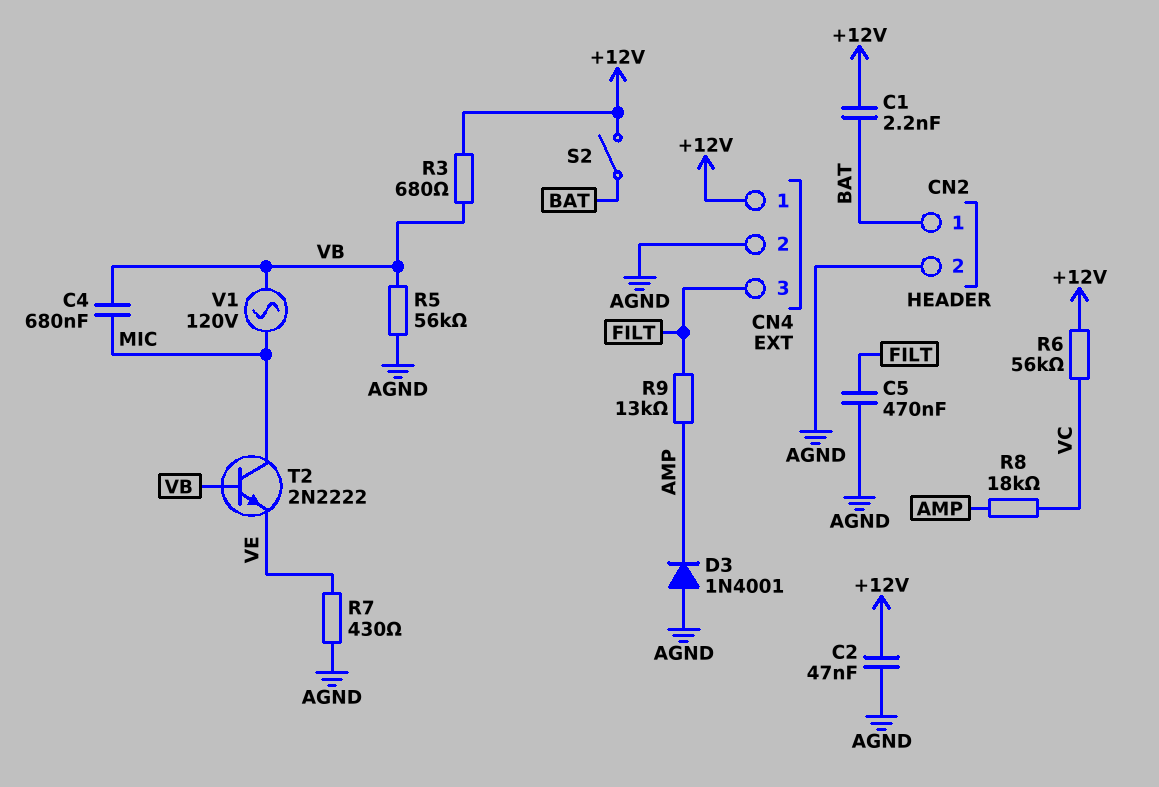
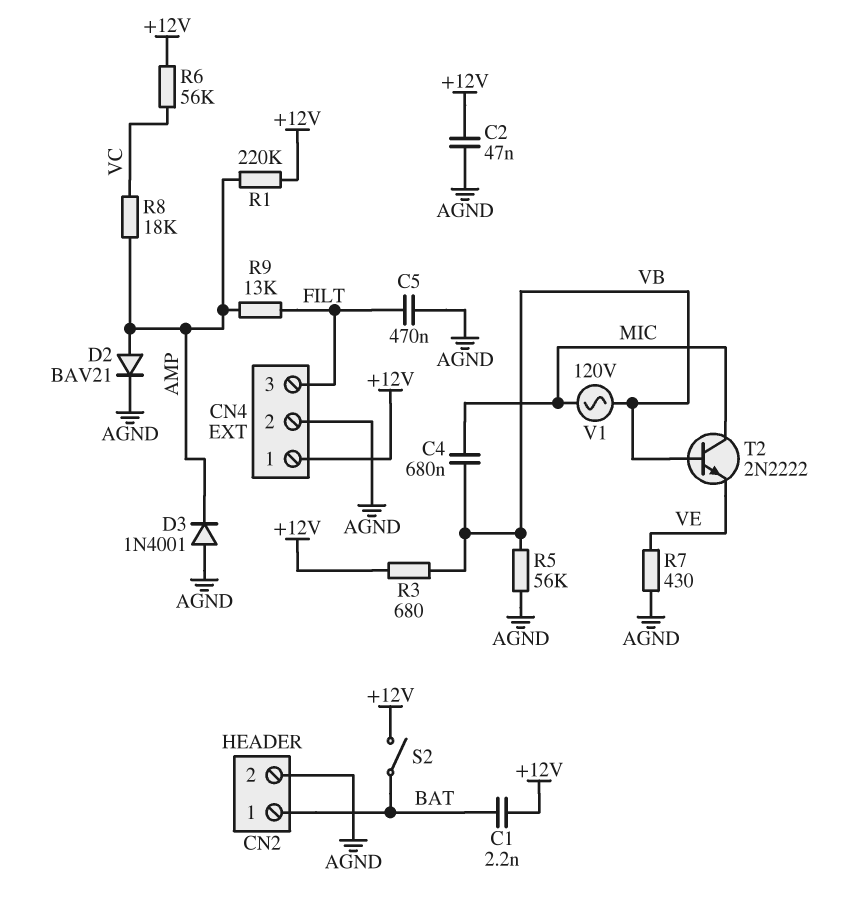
D2: none -> diode BAV21 (A AMP, K AGND)
R1: none -> 220k (+12V, AMP)

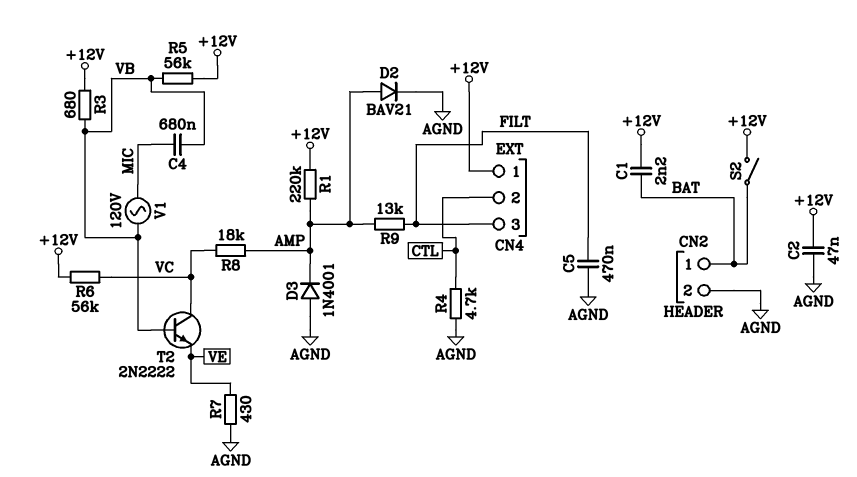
CN4 pin 2: AGND -> CTL
R4: none -> 4.7k (AGND, CTL)
R5: 56k (AGND, VB) -> 56k (+12V, VB)
T2: NPN 2N2222 (B VB, C MIC, E VE) -> NPN 2N2222 (B VB, C VC, E VE)

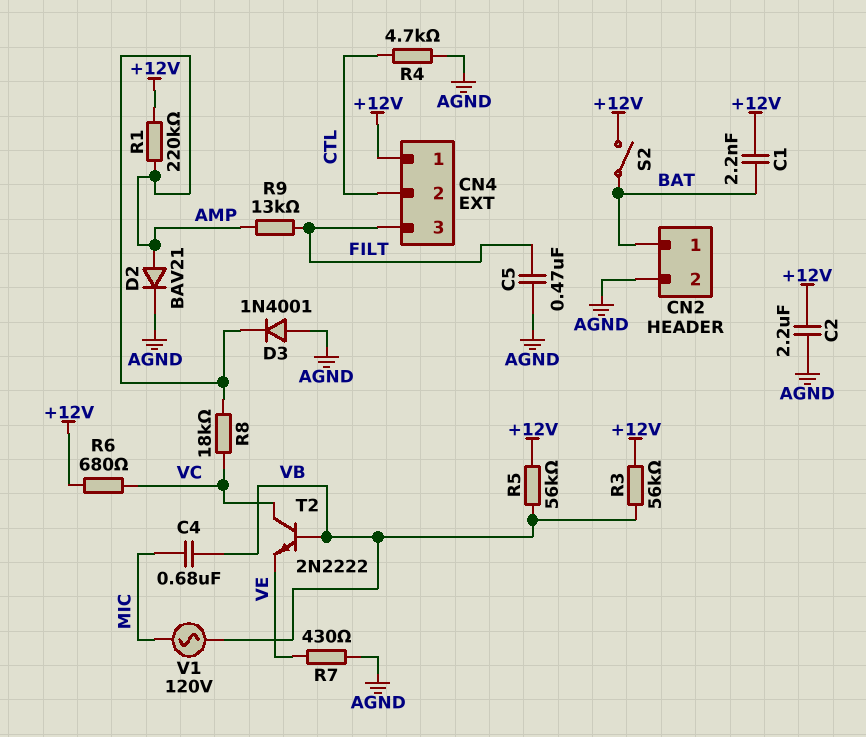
C2: 47nF (+12V, AGND) -> 2.2uF (+12V, AGND)
R3: 680 (+12V, VB) -> 56k (+12V, VB)
R6: 56k (+12V, VC) -> 680 (+12V, VC)

